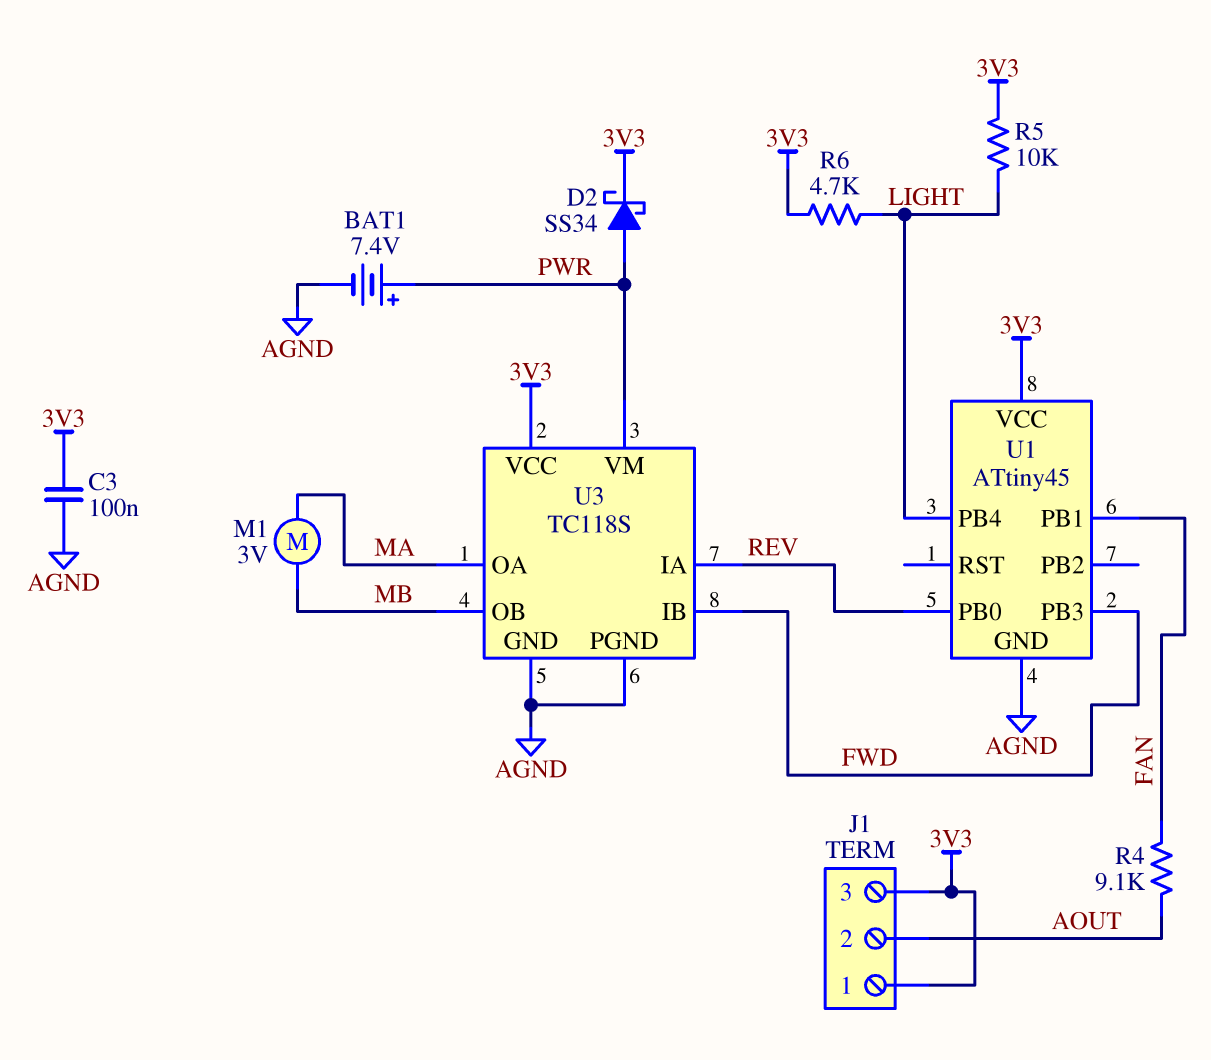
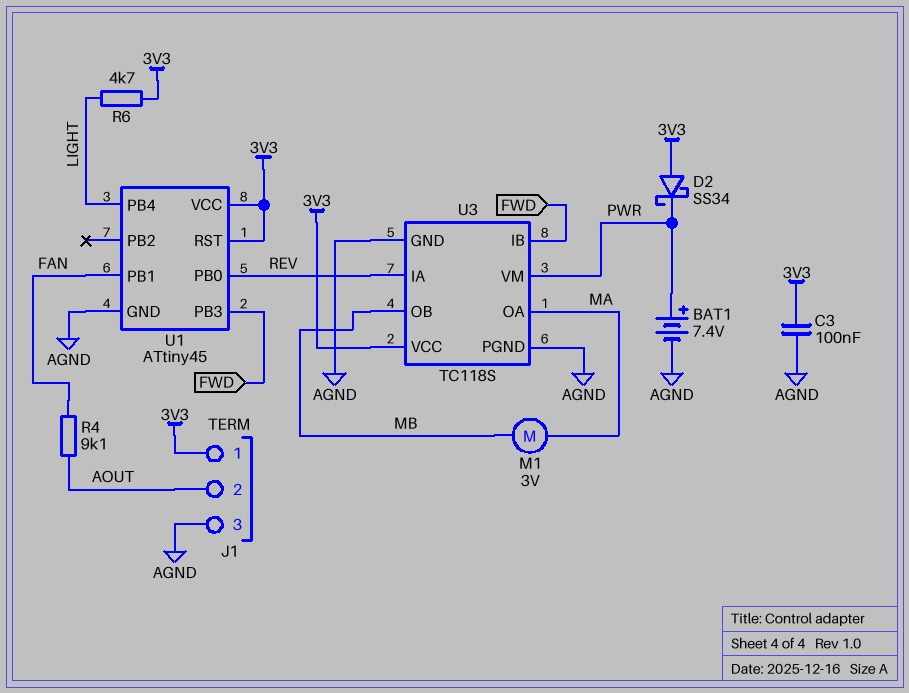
D2: schottky SS34 (A PWR, K 3V3) -> schottky SS34 (A 3V3, K PWR)
J1 pin 3: 3V3 -> AGND
R5: 10k (3V3, LIGHT) -> none
U1 pin RST: none -> 3V3

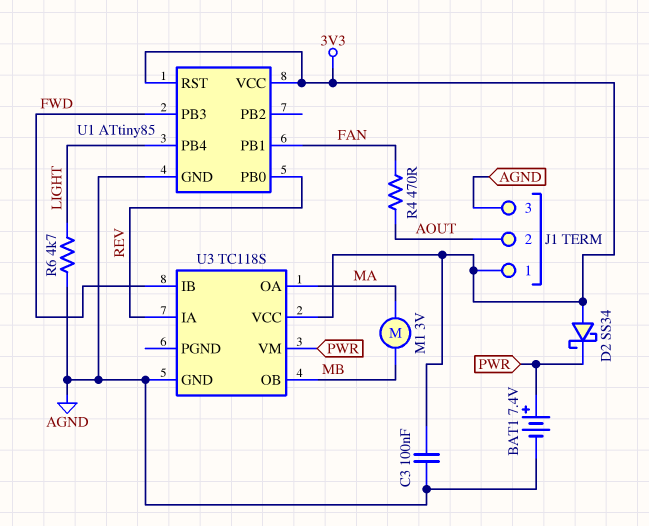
R4: 9.1k (AOUT, FAN) -> 470 (AOUT, FAN)
R6: 4.7k (3V3, LIGHT) -> 4.7k (AGND, LIGHT)
U1: ATtiny45 -> ATtiny85
U3 pin PGND: AGND -> none

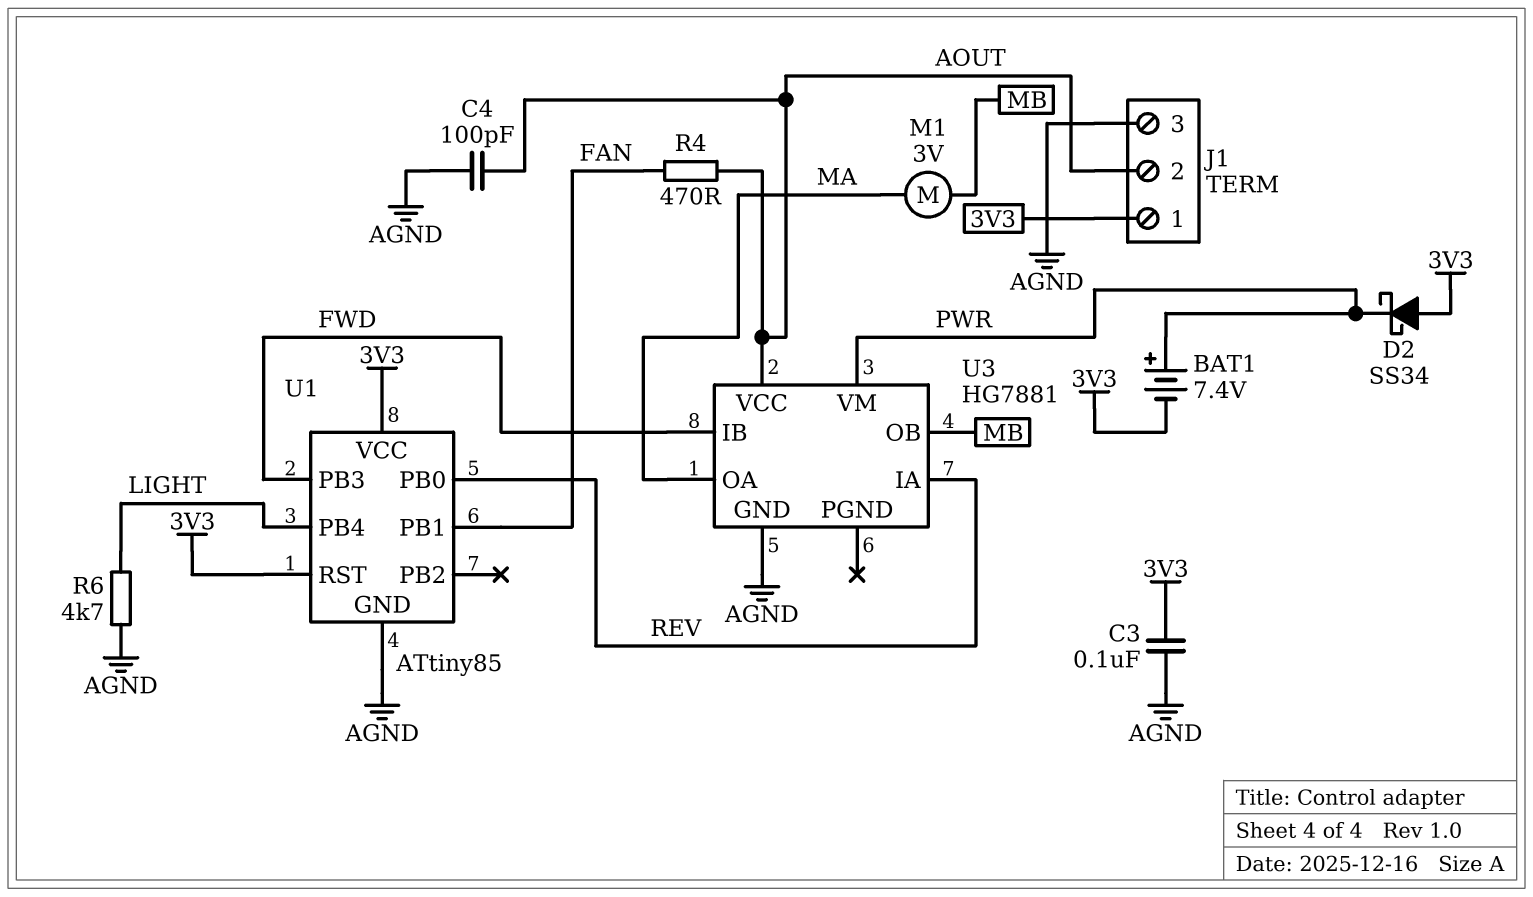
BAT1: 7.4V (plus PWR, minus AGND) -> 7.4V (plus PWR, minus 3V3)
C4: none -> 100pF (AGND, AOUT)
U3: TC118S -> HG7881
U3 pin VCC: 3V3 -> AOUT

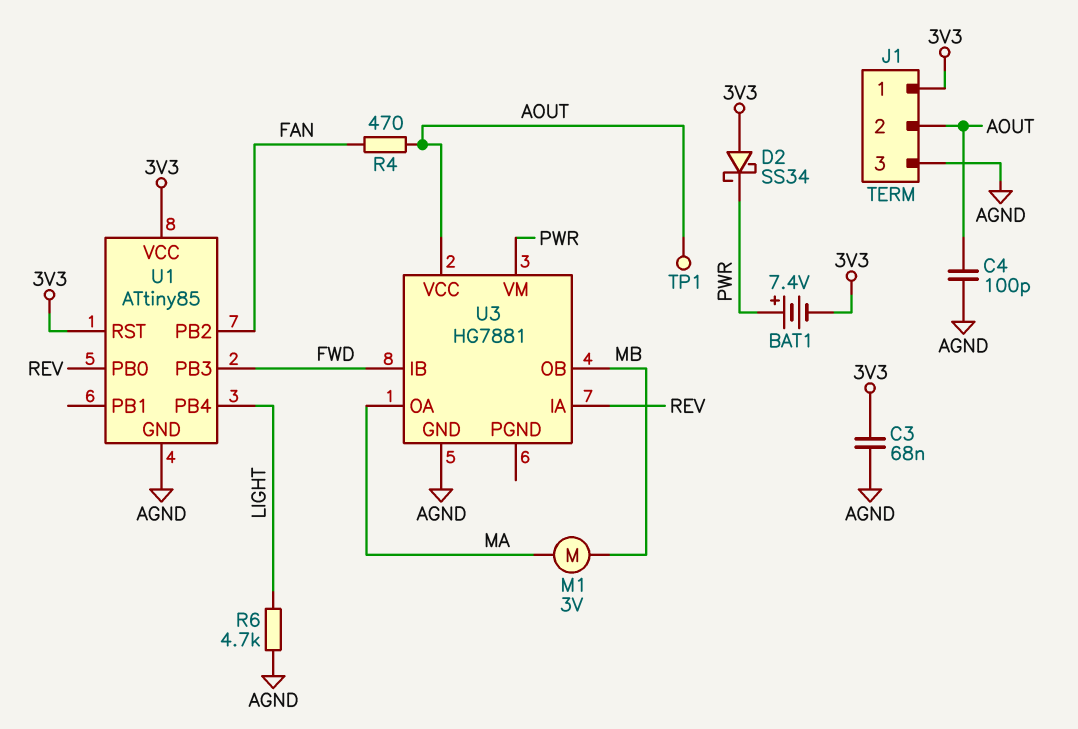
C3: 100nF (3V3, AGND) -> 68nF (3V3, AGND)
TP1: none -> test point (AOUT)
U1 pin PB1: FAN -> none
U1 pin PB2: none -> FAN

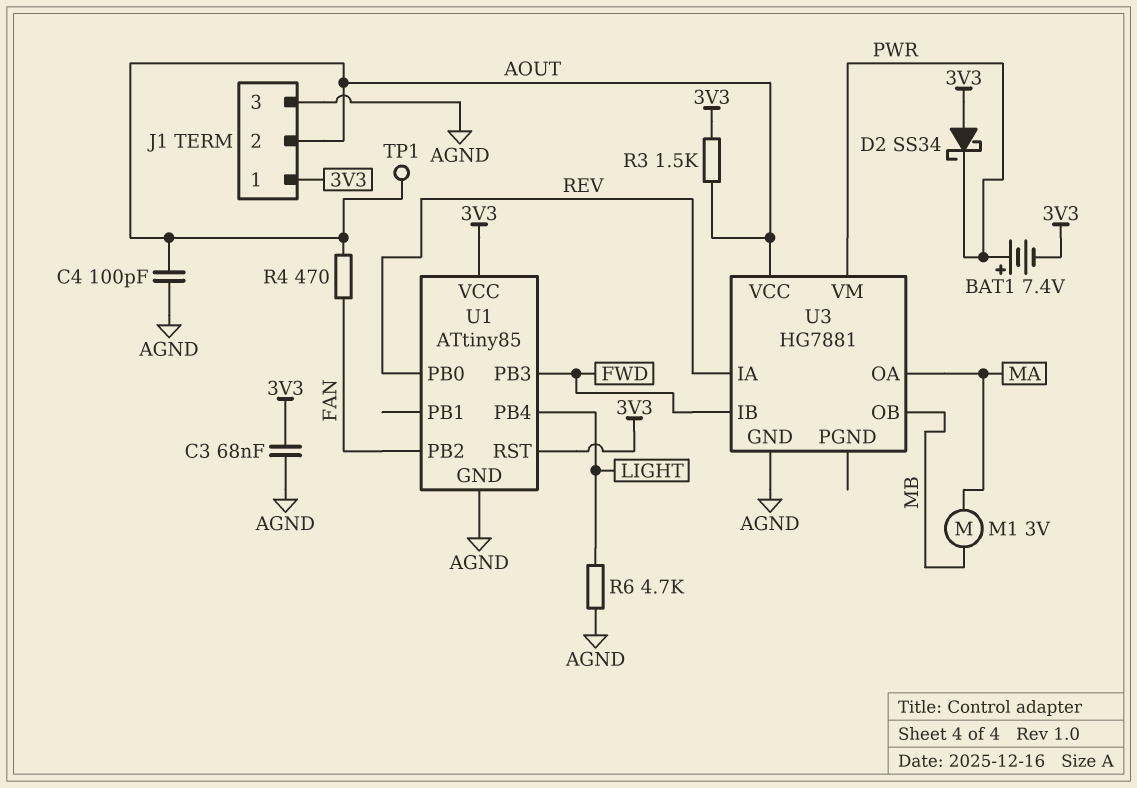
R3: none -> 1.5k (3V3, AOUT)

